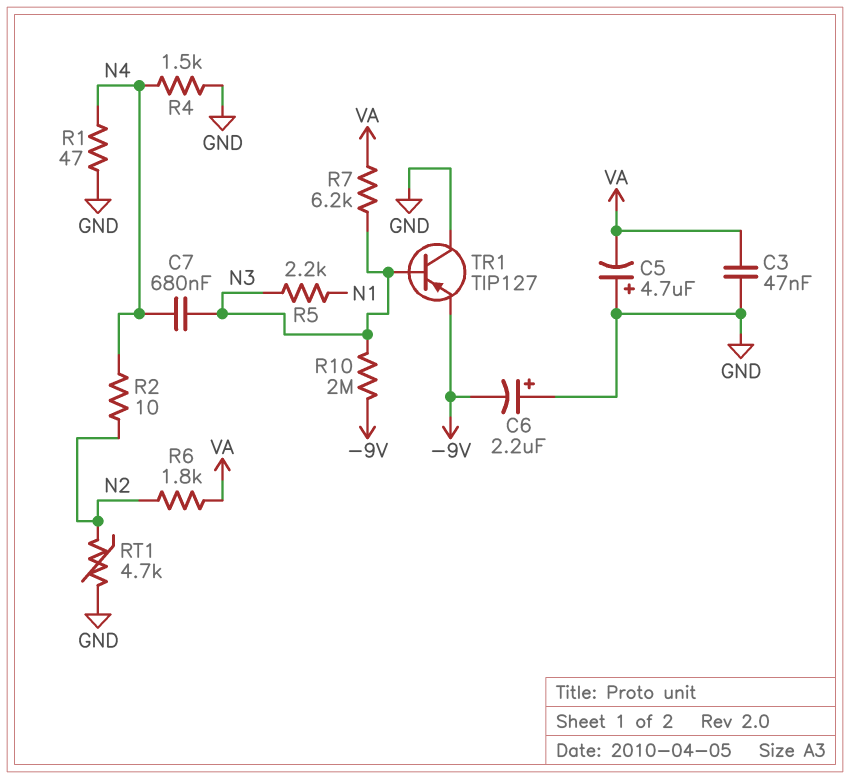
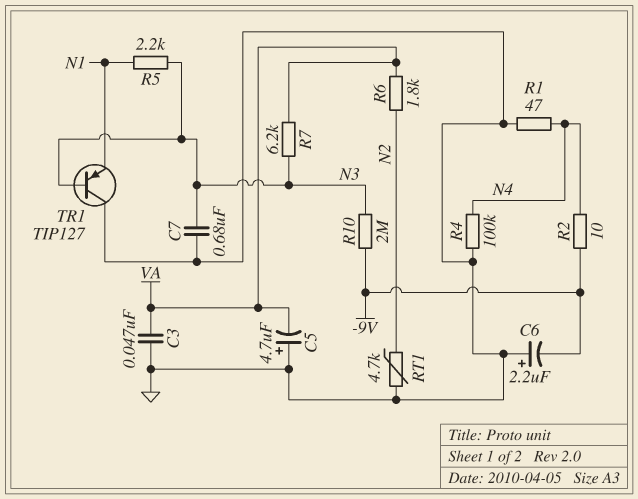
C7: 680nF (N3, N4) -> 680nF (GND, N3)
R2: 10 (N2, N4) -> 10 (-9V, N4)
R4: 1.5k (GND, N4) -> 100k (GND, N4)
TR1: PNP TIP127 (B N3, C GND, E -9V) -> PNP TIP127 (B N3, C GND, E N1)

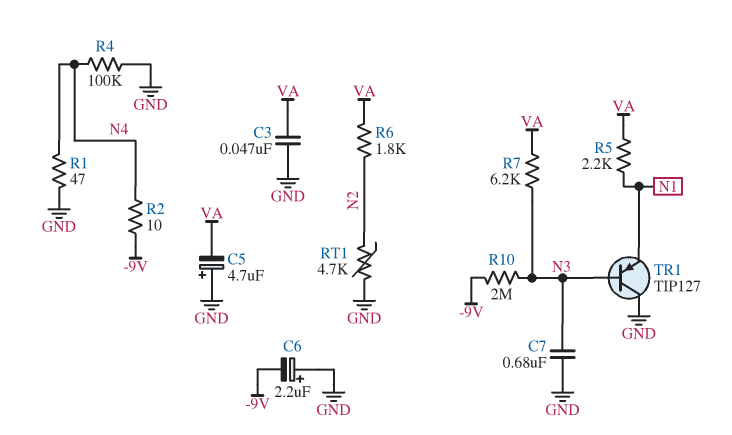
R5: 2.2k (N1, N3) -> 2.2k (N1, VA)

